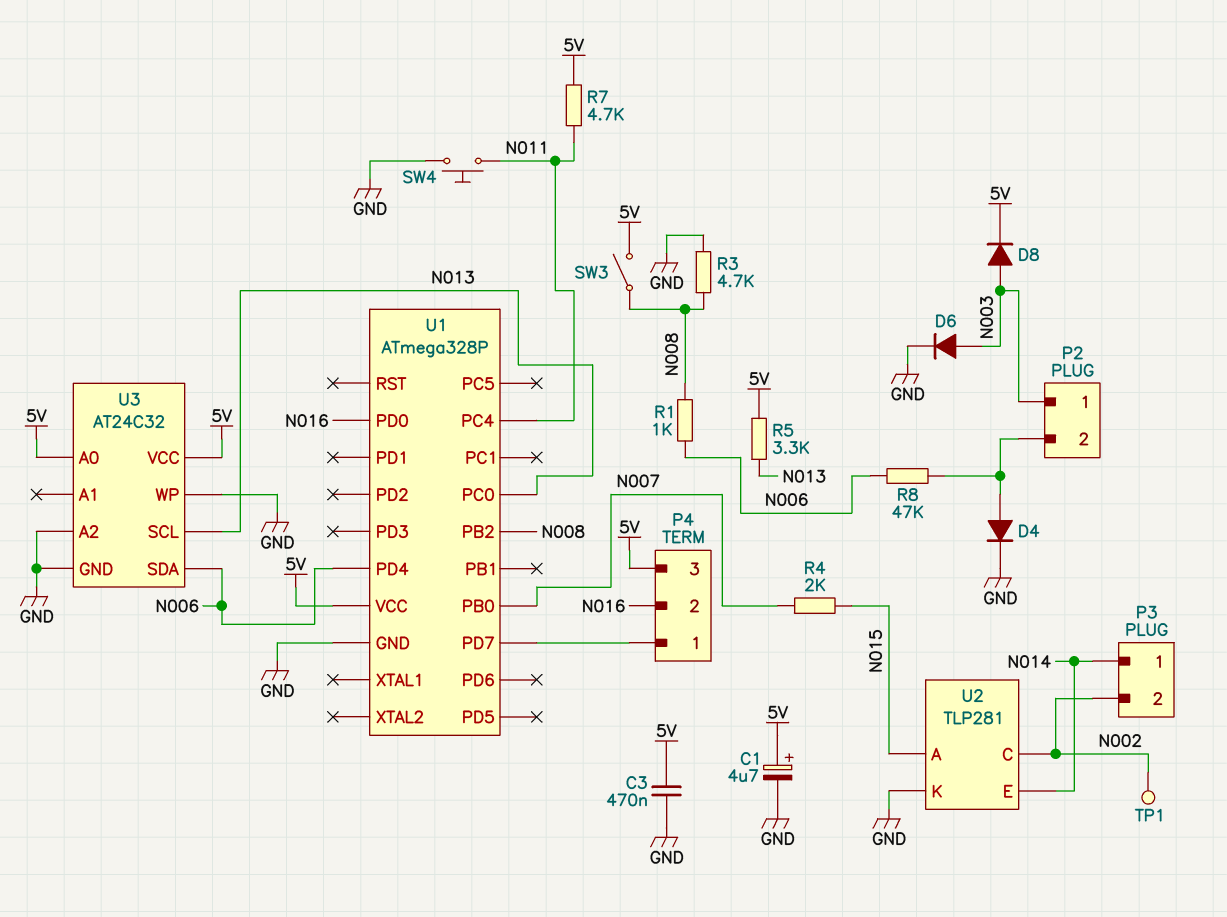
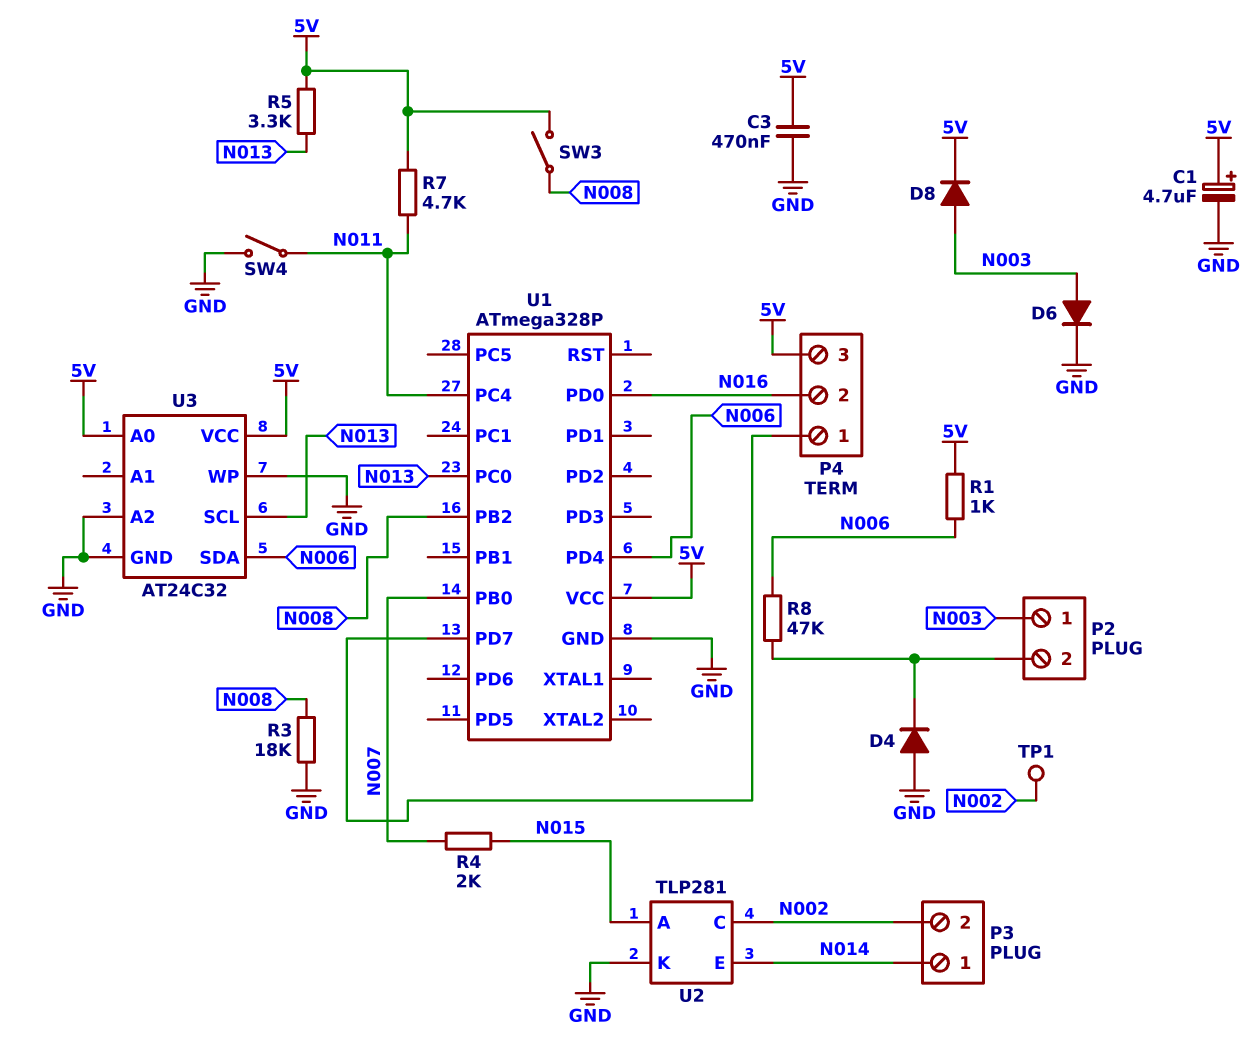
D4: diode (A P2/2, K GND) -> diode (A GND, K P2/2)
R1: 1k (N006, N008) -> 1k (5V, N006)
R3: 4.7k (GND, N008) -> 18k (GND, N008)
SW4: button (GND, N011) -> switch (GND, N011)

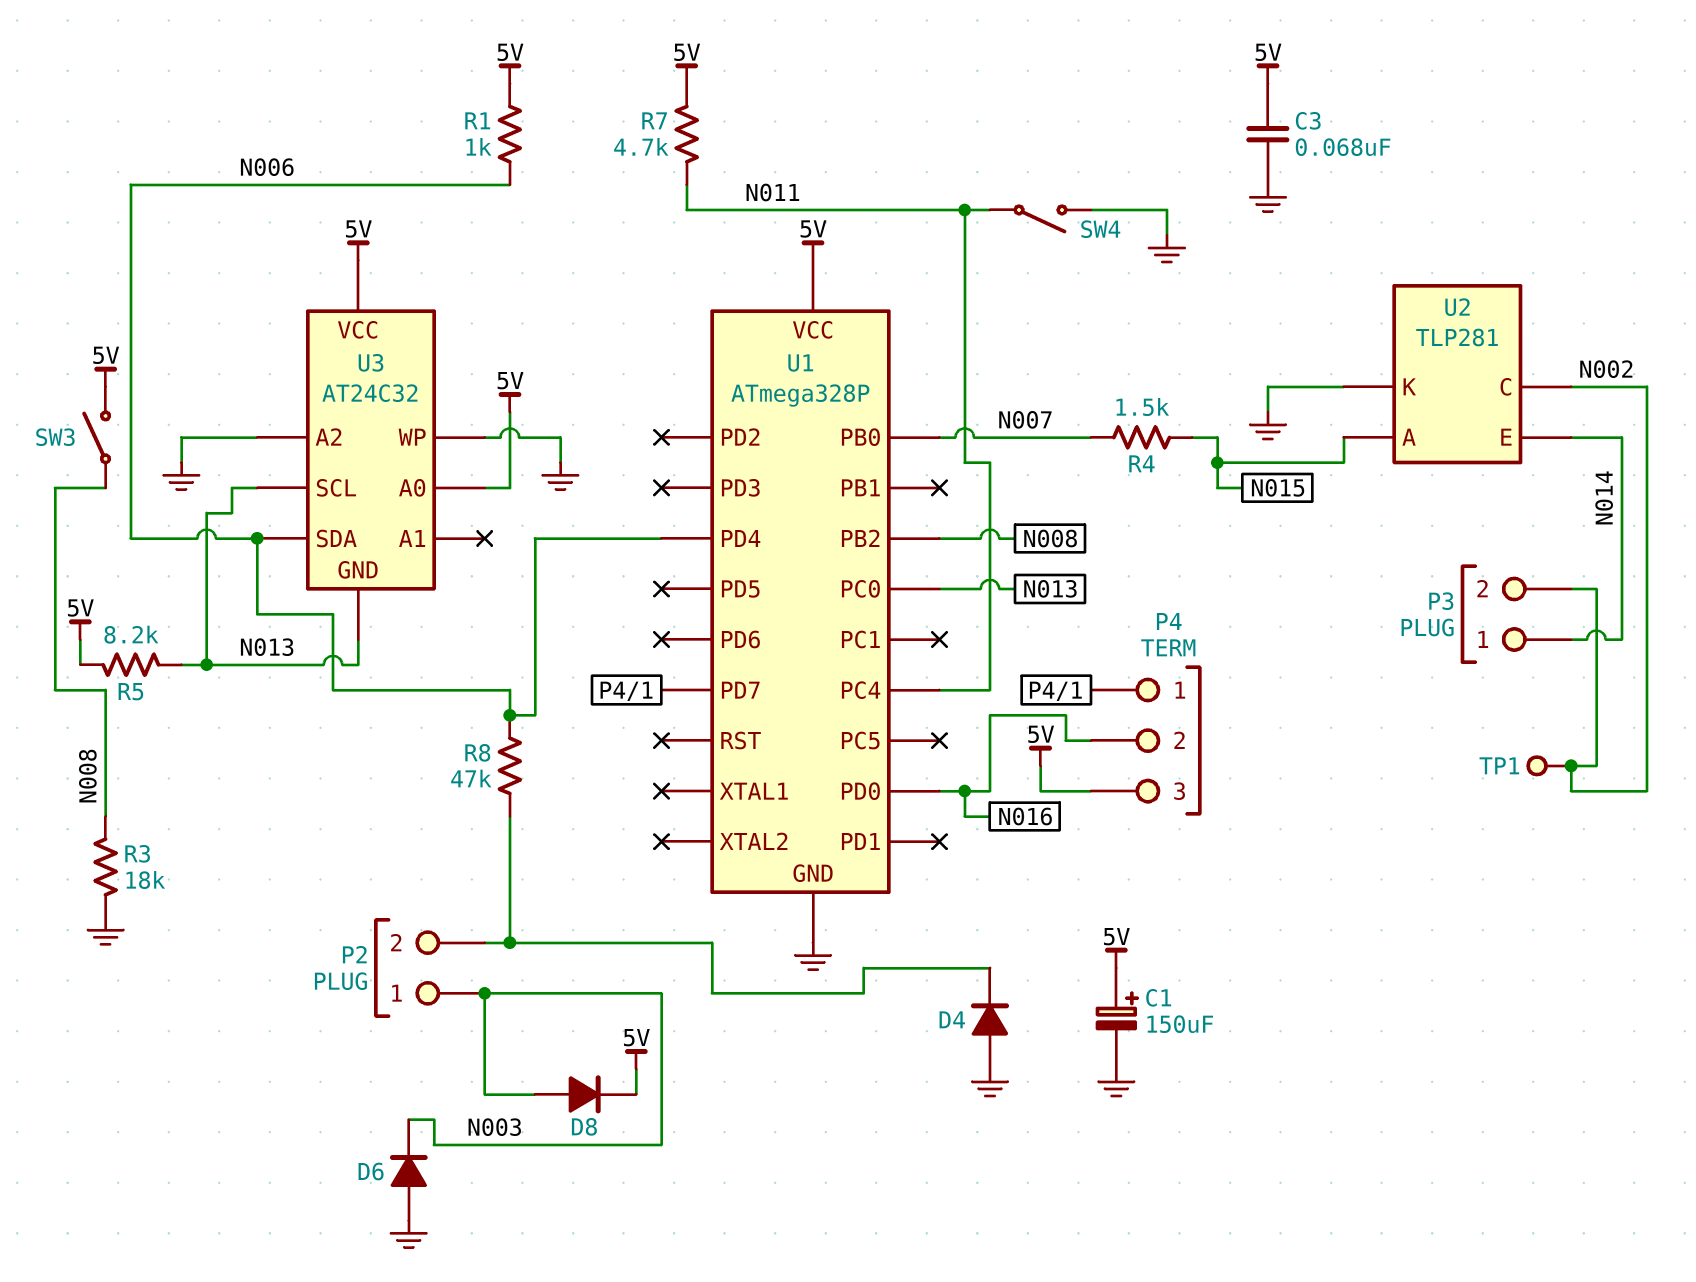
C1: 4.7uF (plus 5V, minus GND) -> 150uF (plus 5V, minus GND)
C3: 470nF (5V, GND) -> 68nF (5V, GND)
D6: diode (A N003, K GND) -> diode (A GND, K N003)
R4: 2k (N007, N015) -> 1.5k (N007, N015)
R5: 3.3k (5V, N013) -> 8.2k (5V, N013)
U3 pin GND: GND -> N013

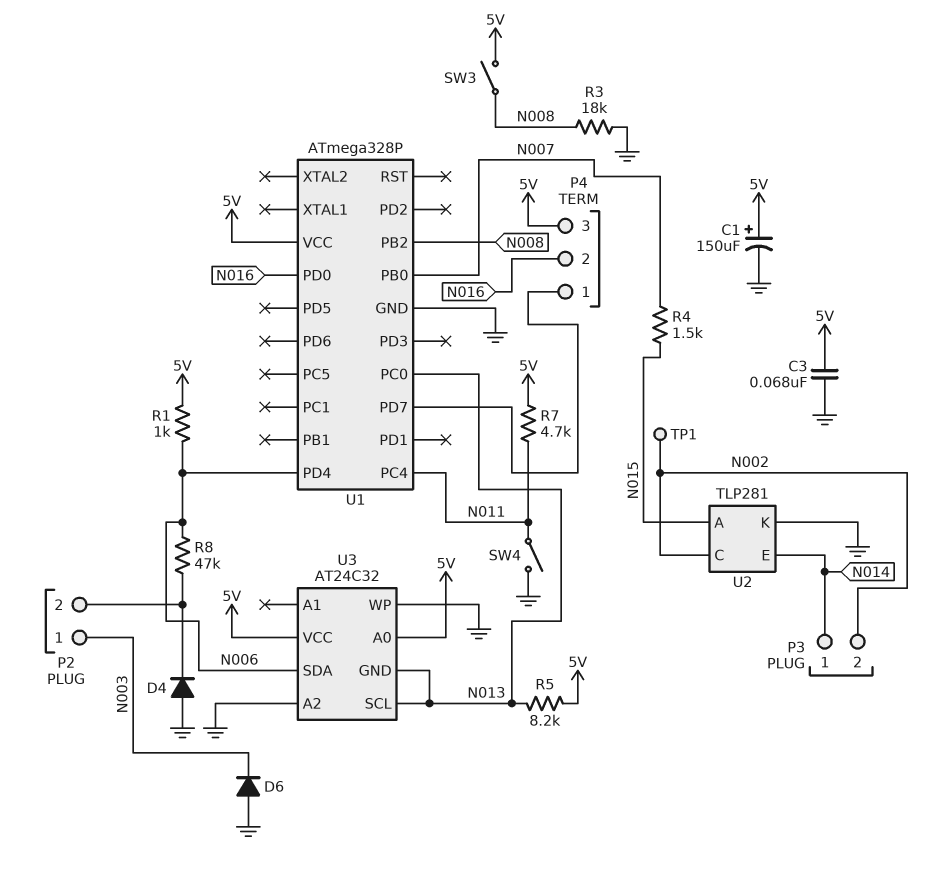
D8: diode (A N003, K 5V) -> none

